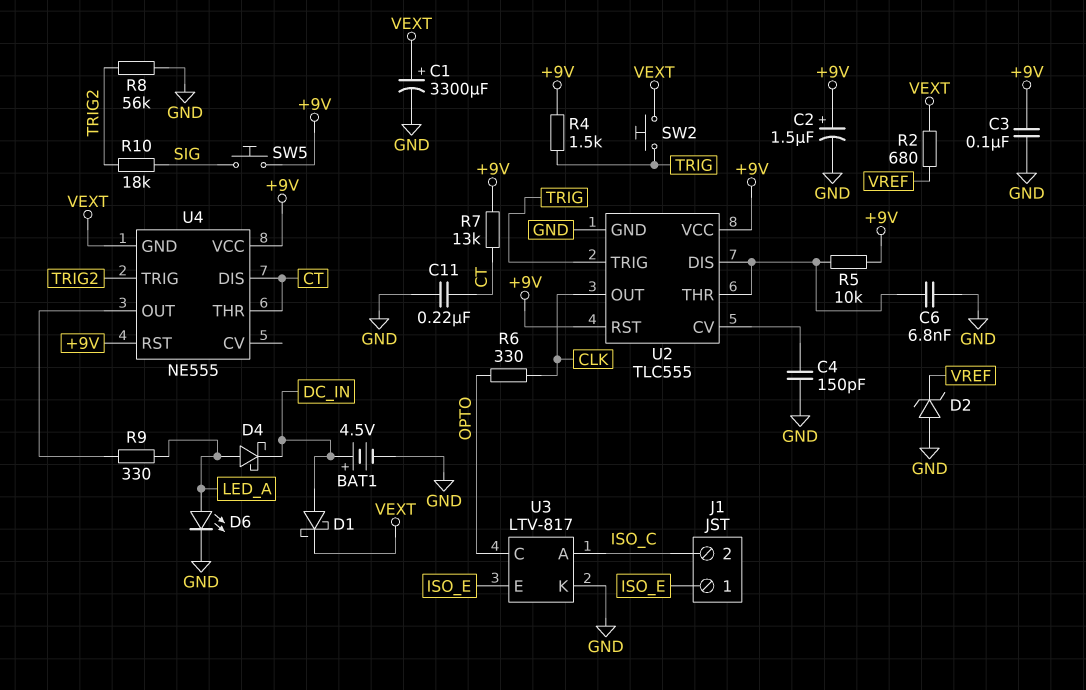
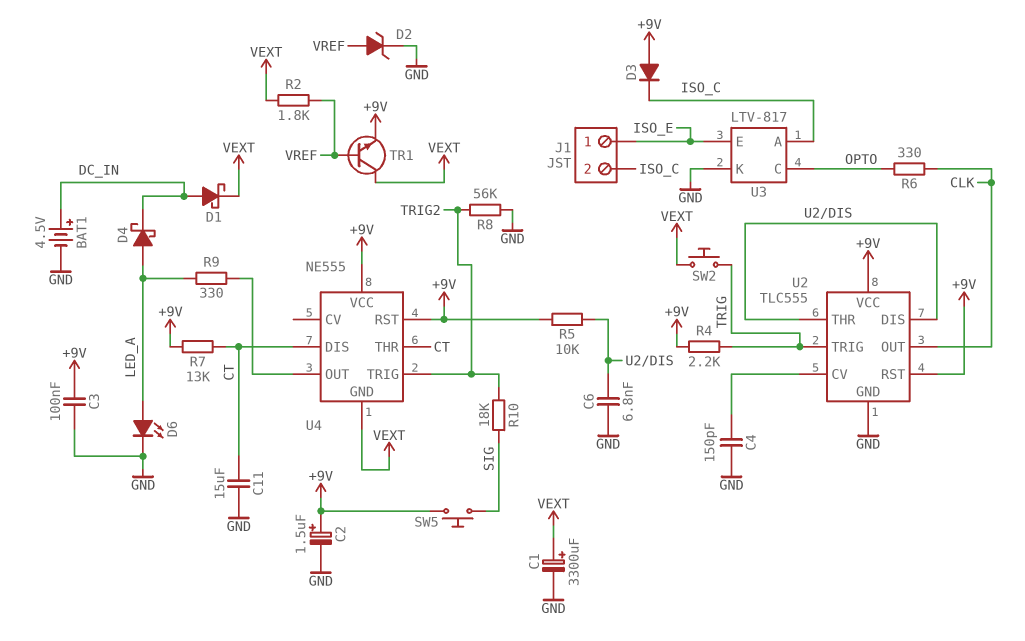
C11: 220nF (CT, GND) -> 15uF (CT, GND)
D2: zener (A GND, K VREF) -> zener (A VREF, K GND)
D3: none -> diode (A +9V, K ISO_C)
R2: 680 (VEXT, VREF) -> 1.8k (VEXT, VREF)
R4: 1.5k (+9V, TRIG) -> 2.2k (+9V, TRIG)
TR1: none -> NPN (B VREF, C VEXT, E +9V)

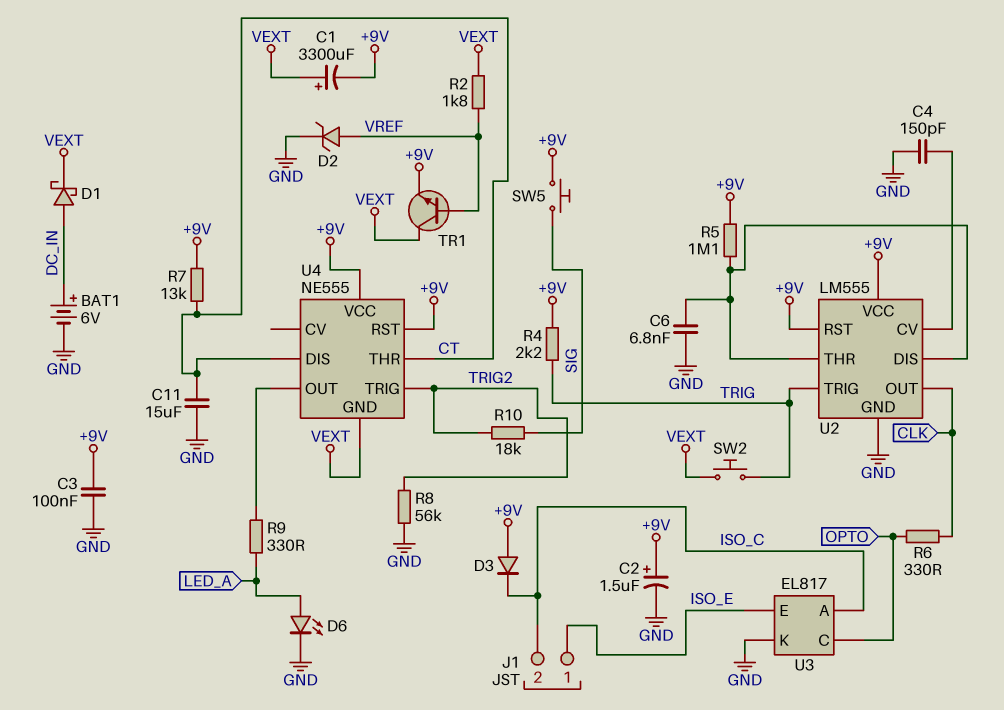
BAT1: 4.5V (plus DC_IN, minus GND) -> 6V (plus DC_IN, minus GND)
C1: 3300uF (plus VEXT, minus GND) -> 3300uF (plus VEXT, minus +9V)
D4: schottky (A LED_A, K DC_IN) -> none
R5: 10k (+9V, U2/DIS) -> 1.1M (+9V, U2/DIS)
U2: TLC555 -> LM555
U3: LTV-817 -> EL817

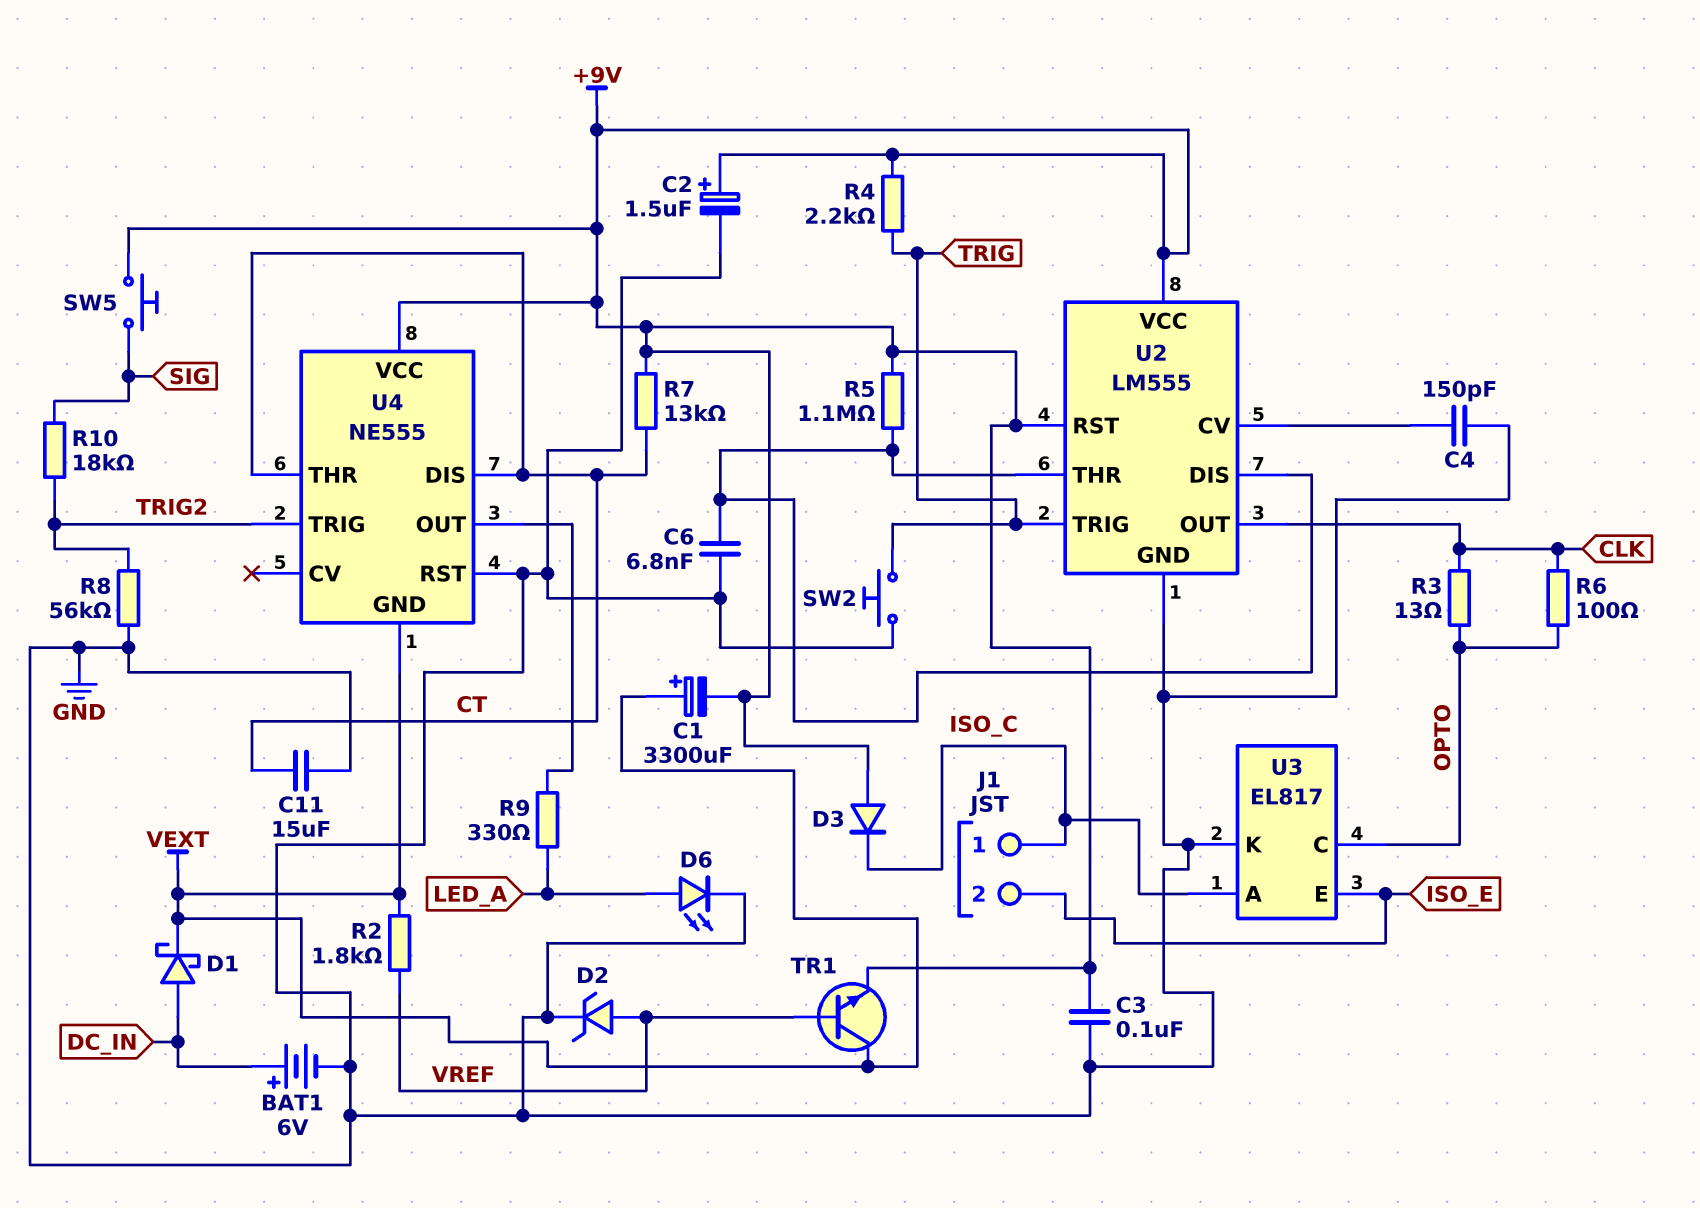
J1 pin 1: ISO_E -> ISO_C
J1 pin 2: ISO_C -> ISO_E
R3: none -> 13 (CLK, OPTO)
R6: 330 (CLK, OPTO) -> 100 (CLK, OPTO)
SW2: button (TRIG, VEXT) -> button (GND, TRIG)
U4 pin RST: +9V -> GND

